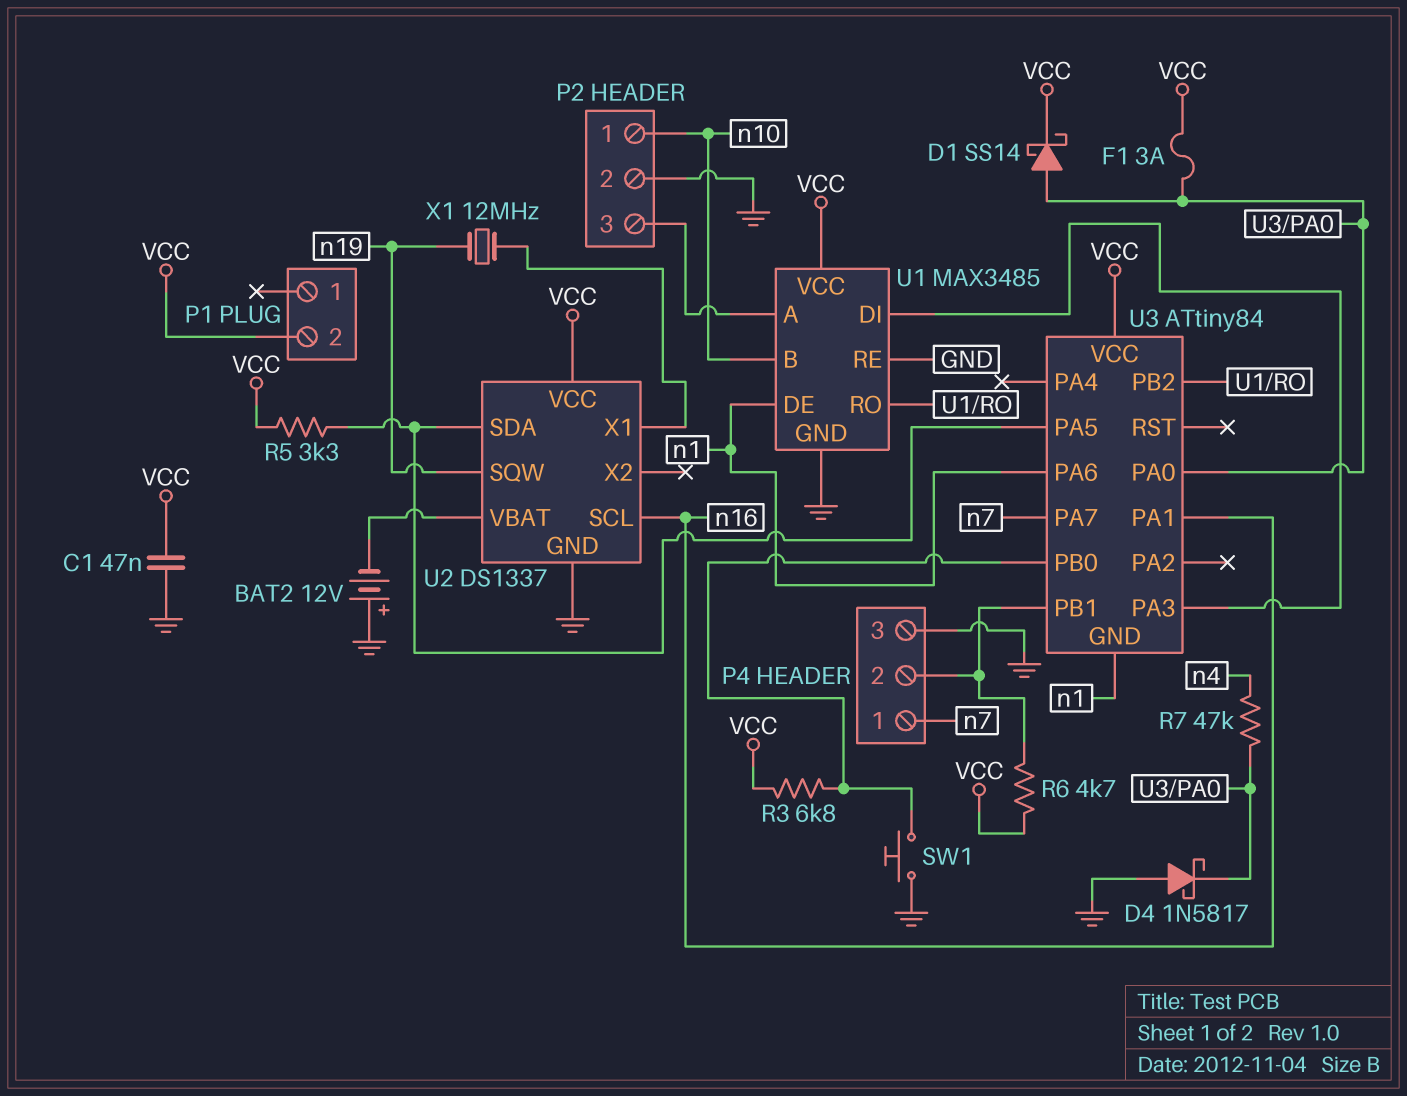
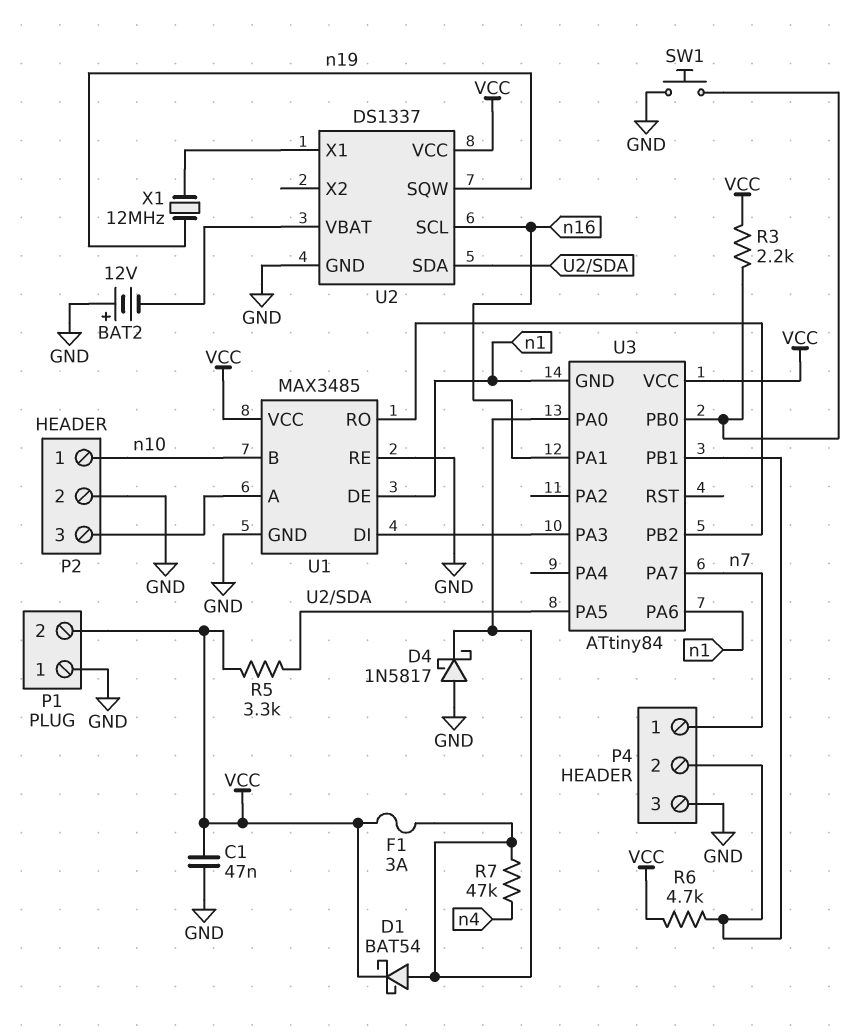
D1: schottky SS14 (A U3/PA0, K VCC) -> schottky BAT54 (A U3/PA0, K VCC)
P1 pin 1: none -> GND
R3: 6.8k (U3/PB0, VCC) -> 2.2k (U3/PB0, VCC)

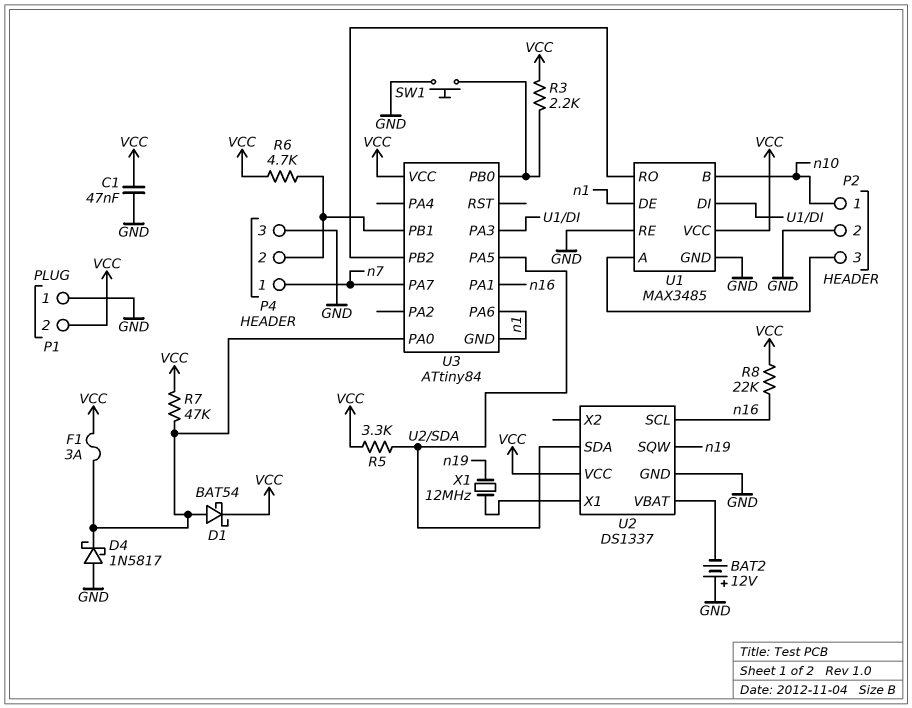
R7: 47k (U3/PA0, n4) -> 47k (U3/PA0, VCC)
R8: none -> 22k (VCC, n16)

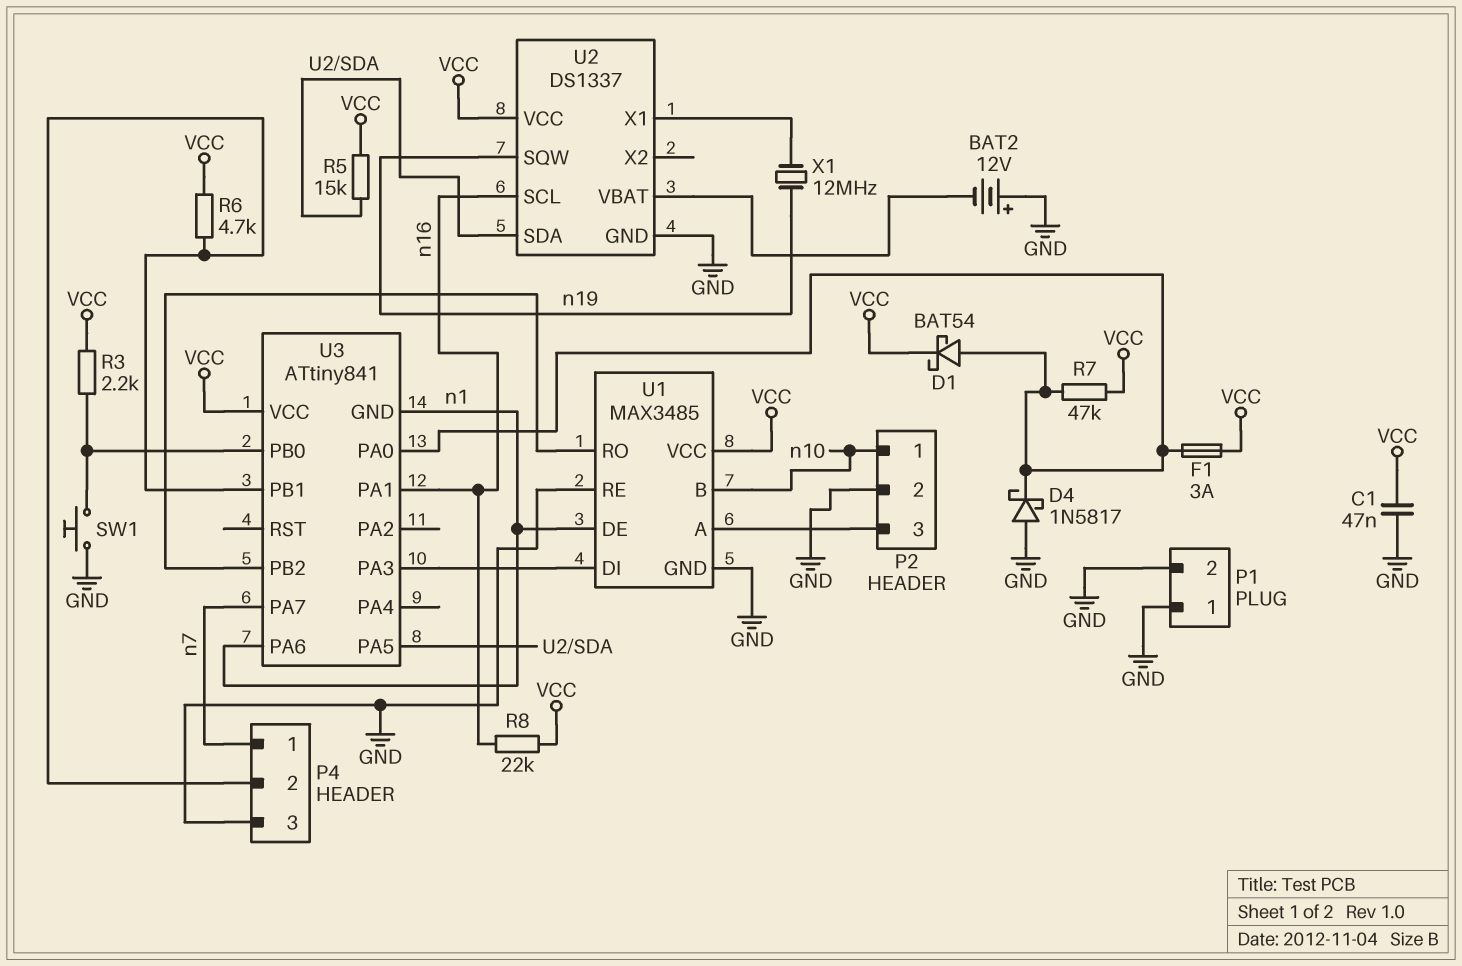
P1 pin 2: VCC -> GND
R5: 3.3k (U2/SDA, VCC) -> 15k (U2/SDA, VCC)
U3: ATtiny84 -> ATtiny841

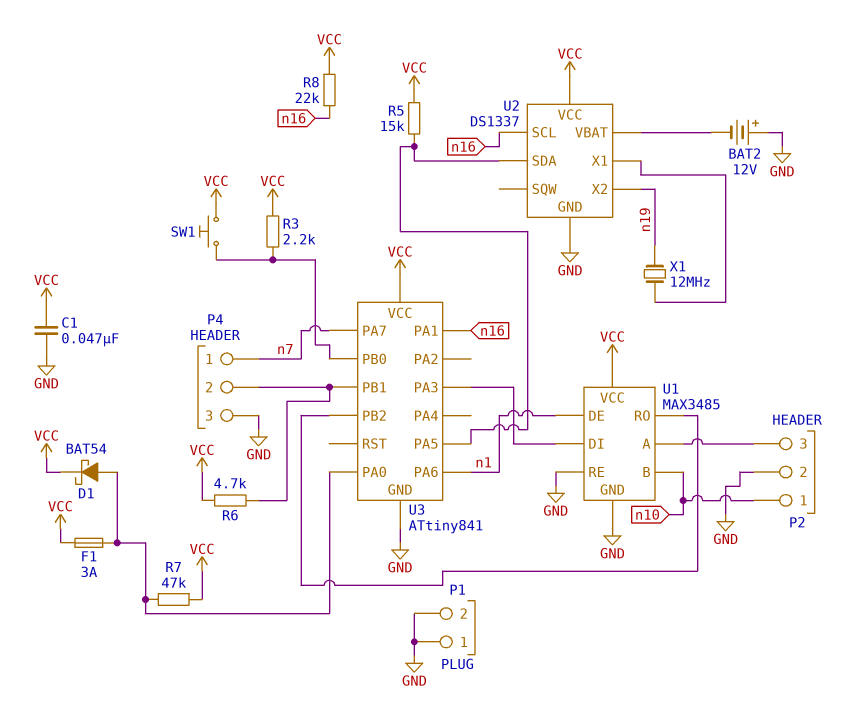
D4: schottky 1N5817 (A GND, K U3/PA0) -> none
SW1: button (GND, U3/PB0) -> button (U3/PB0, VCC)
U2 pin SQW: n19 -> none
U2 pin X2: none -> n19
U3 pin GND: n1 -> GND

